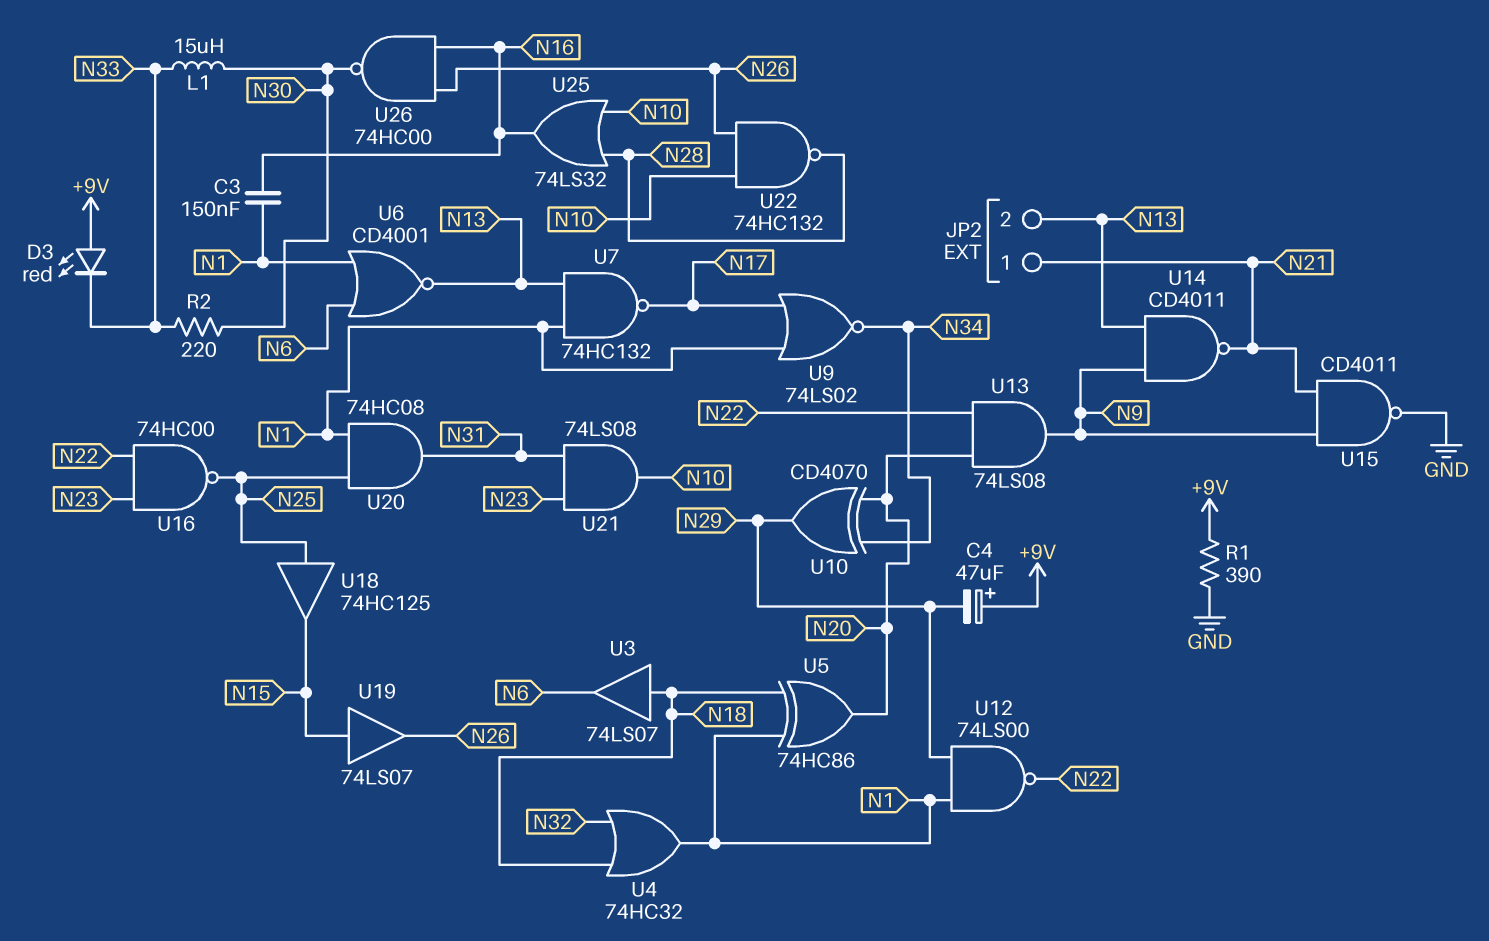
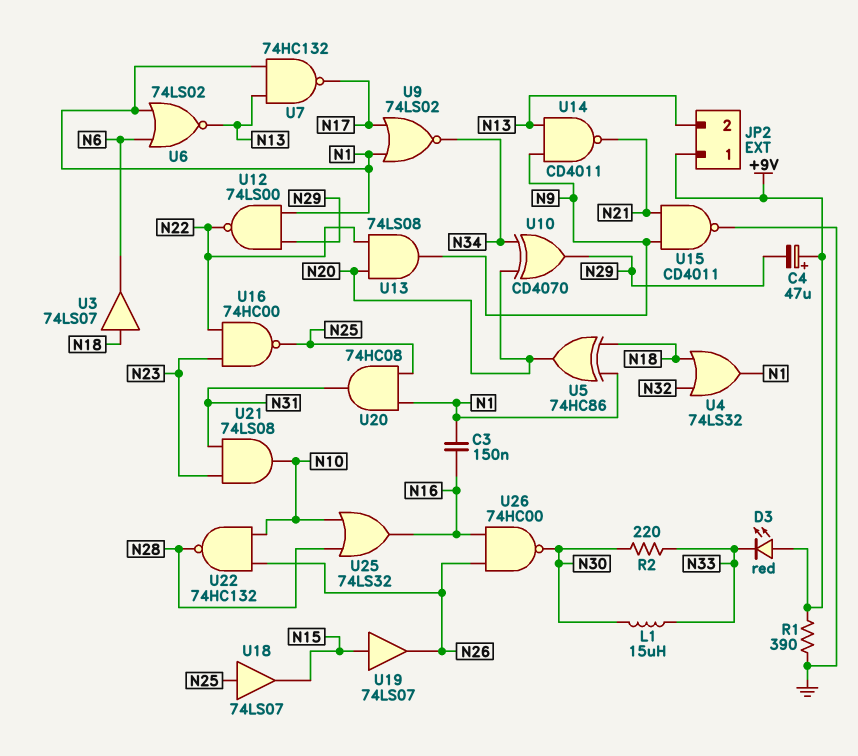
JP2 pin 1: N21 -> +9V
U4: OR 74HC32 (in N18, in N32, out N1) -> OR 74LS32 (in N18, in N32, out N1)
U6: NOR CD4001 (in N1, in N6, out N13) -> NOR 74LS02 (in N1, in N6, out N13)
U18: buffer 74HC125 (in N25, out N15) -> buffer 74LS07 (in N25, out N15)

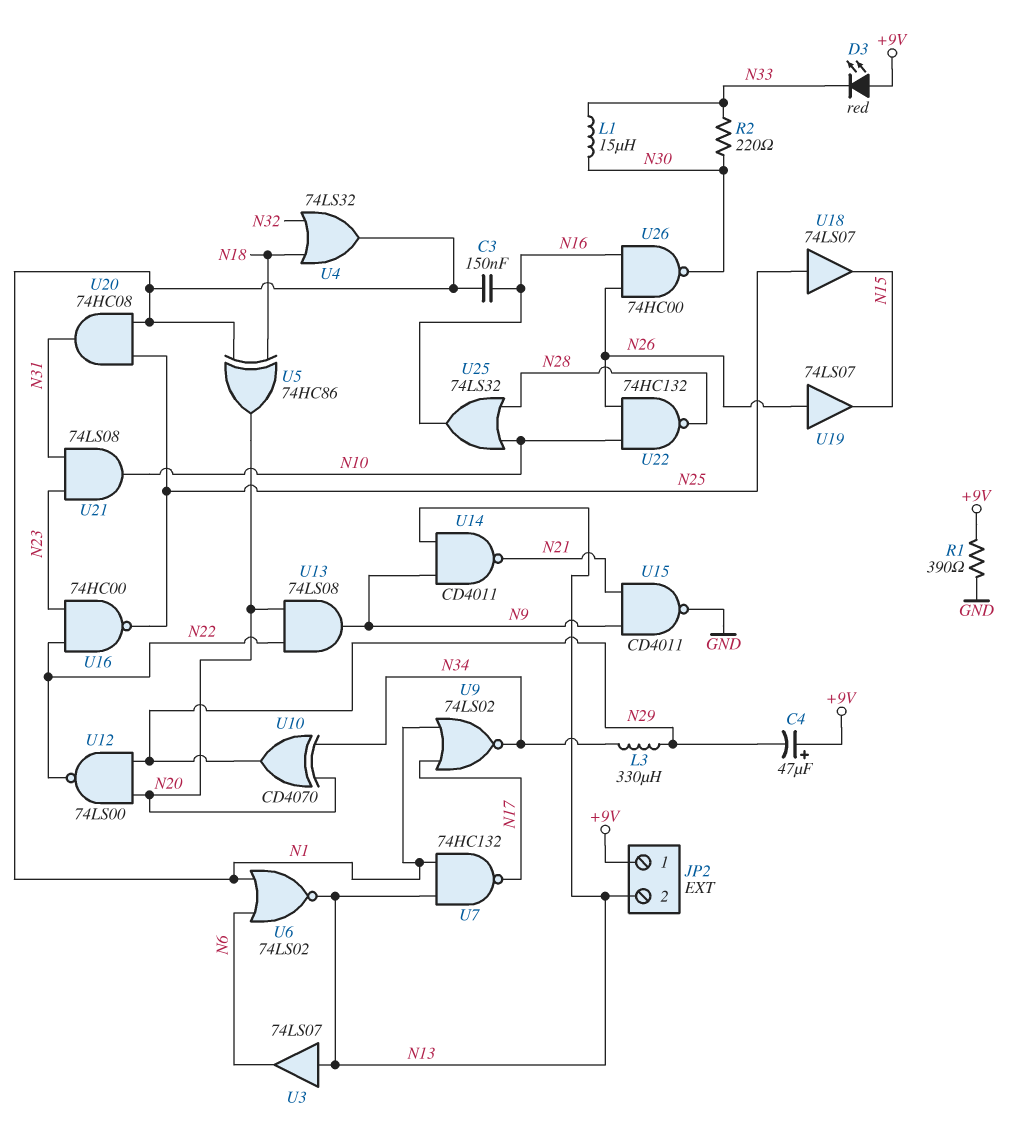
L3: none -> 330uH (N29, N34)
U3: buffer 74LS07 (in N18, out N6) -> buffer 74LS07 (in N13, out N6)
U12: NAND 74LS00 (in N1, in N29, out N22) -> NAND 74LS00 (in N20, in N29, out N22)
U19: buffer 74LS07 (in N15, out N26) -> buffer 74LS07 (in N26, out N15)

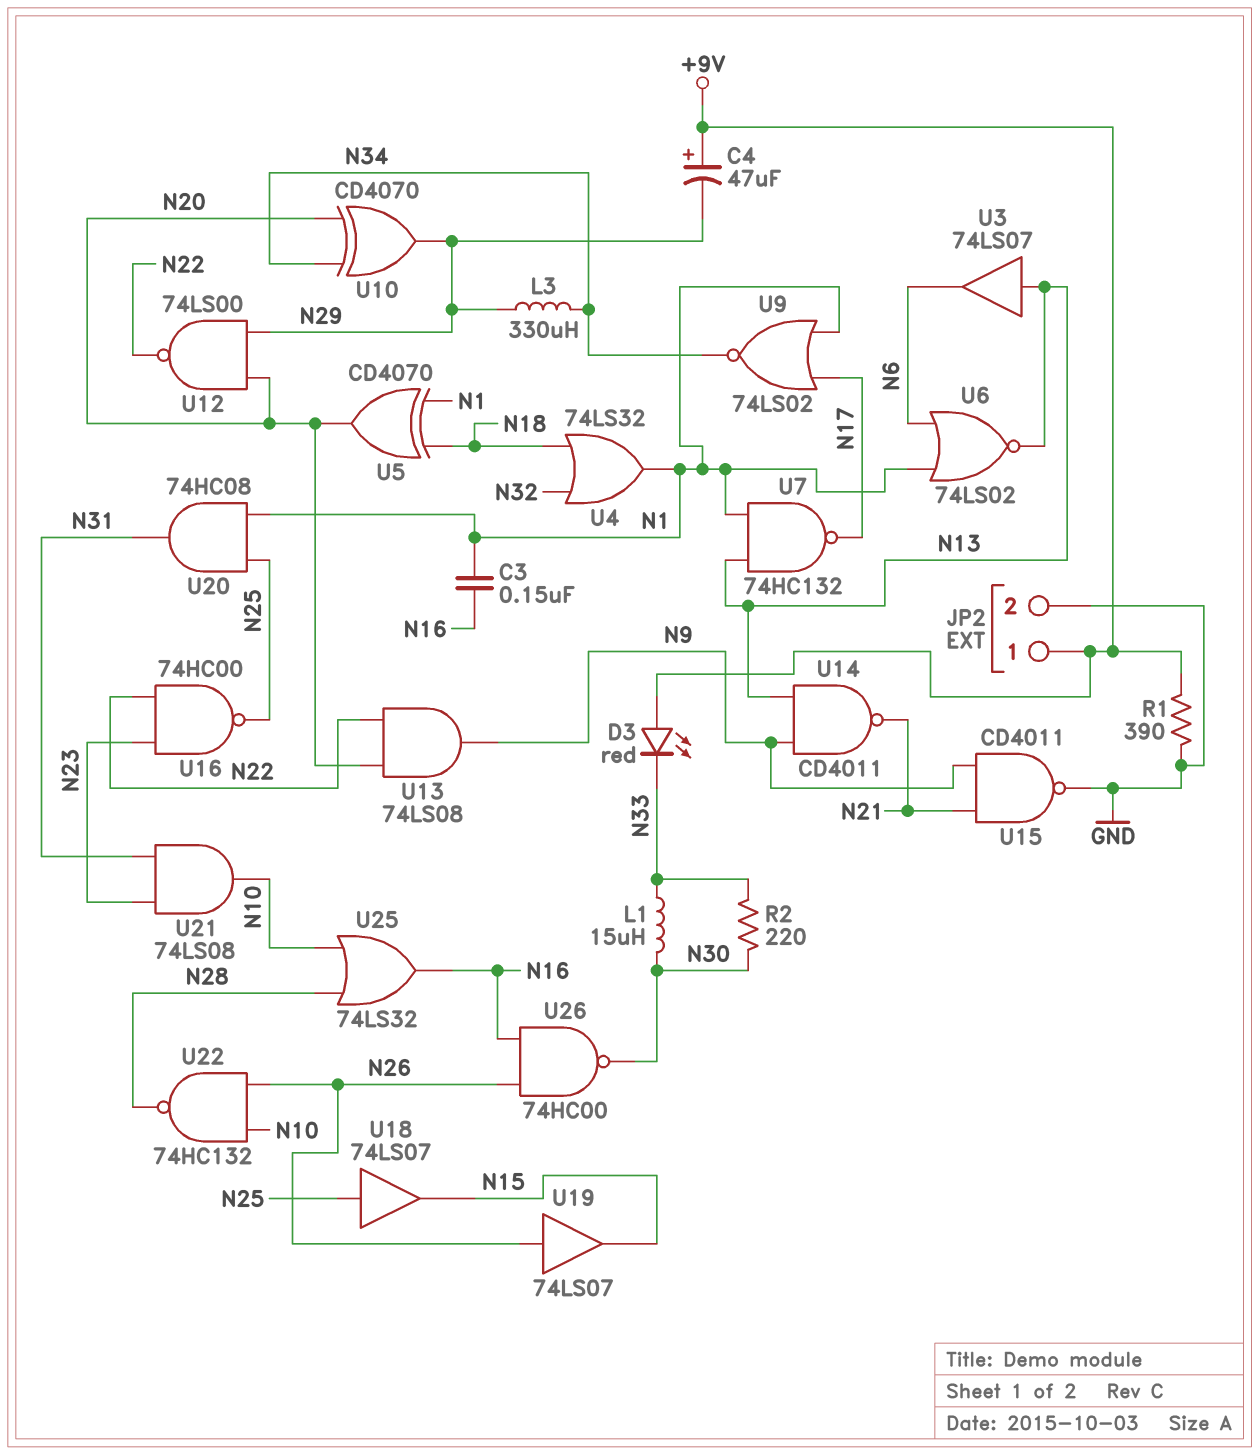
JP2 pin 2: N13 -> GND
U5: XOR 74HC86 (in N1, in N18, out N20) -> XOR CD4070 (in N1, in N18, out N20)

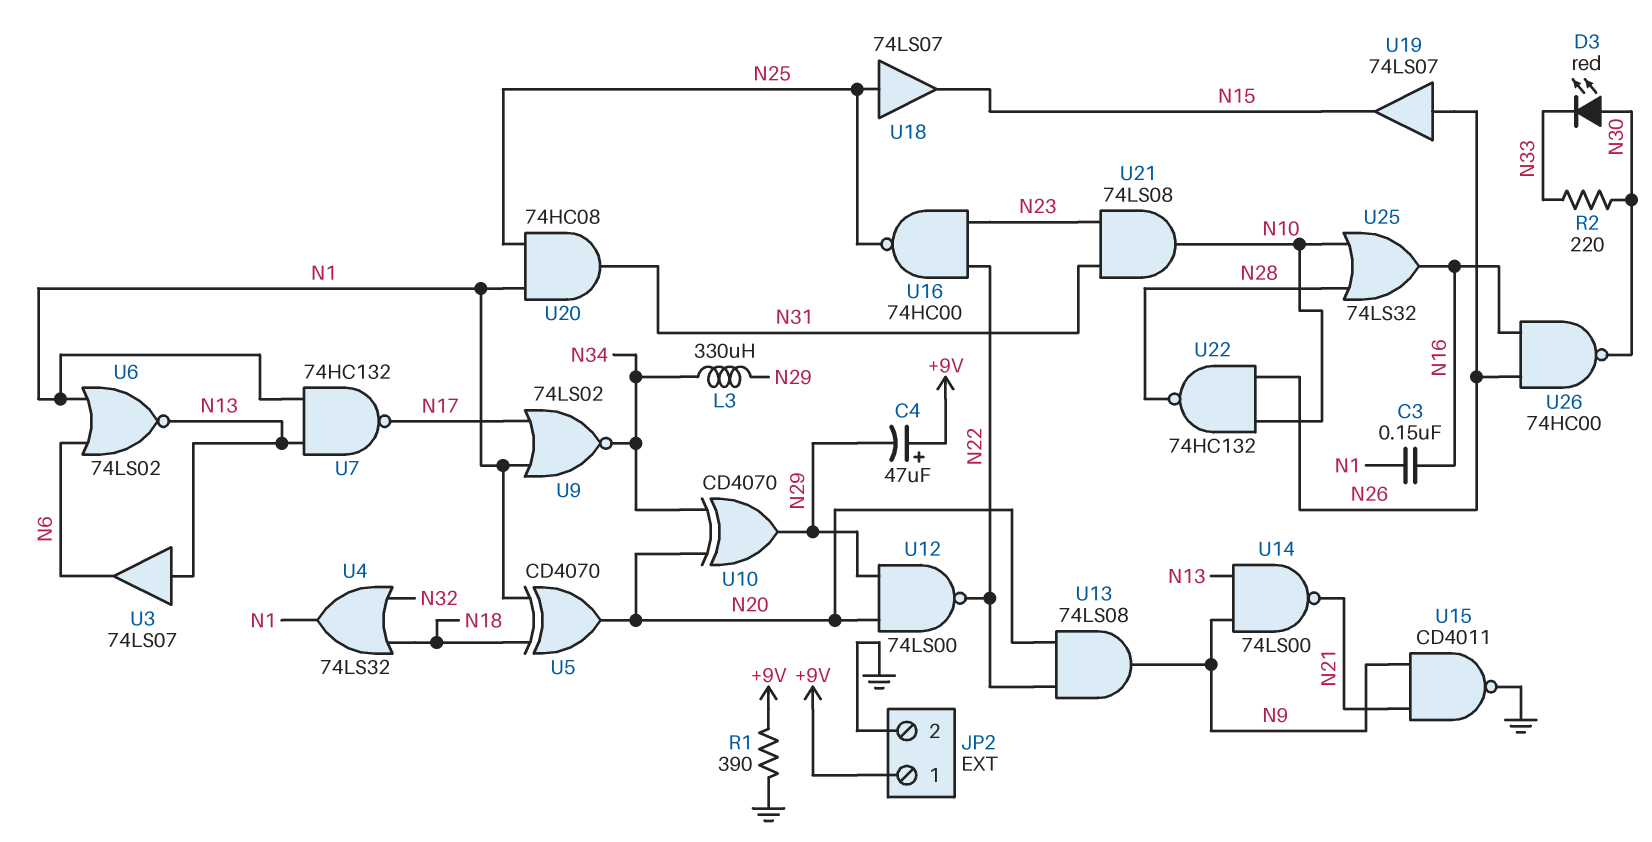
D3: LED red (A +9V, K N33) -> LED red (A N30, K N33)
L1: 15uH (N30, N33) -> none
U14: NAND CD4011 (in N9, in N13, out N21) -> NAND 74LS00 (in N9, in N13, out N21)

